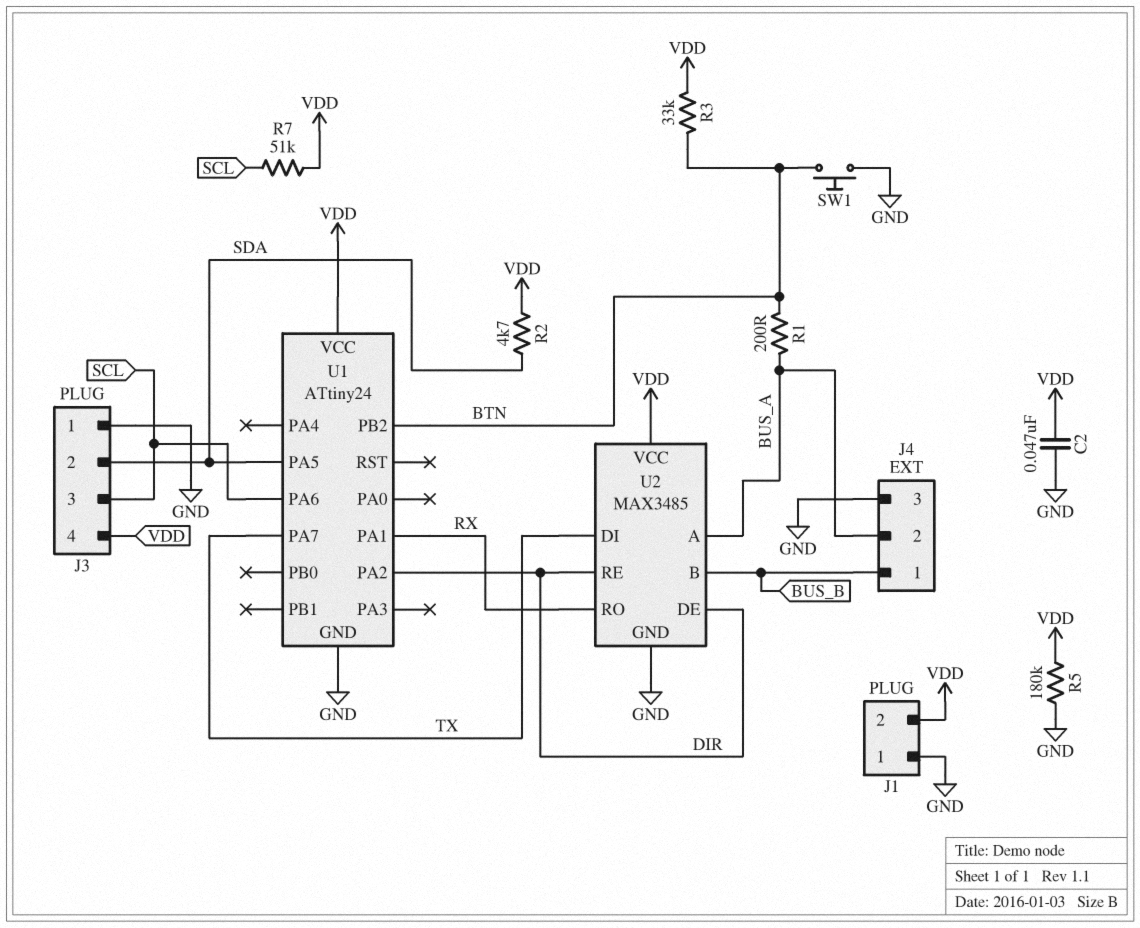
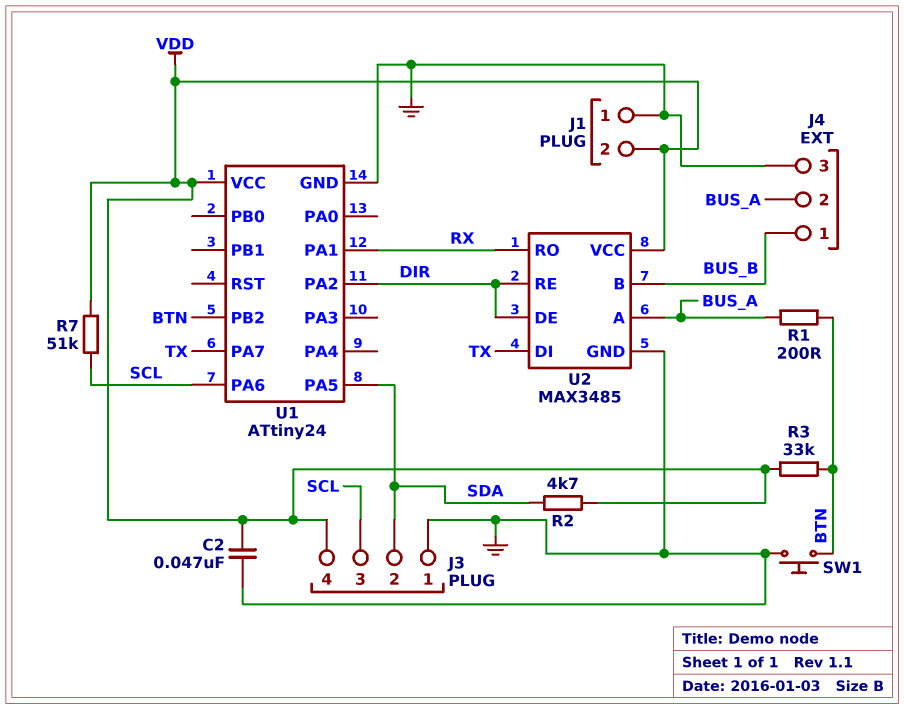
R5: 180k (GND, VDD) -> none

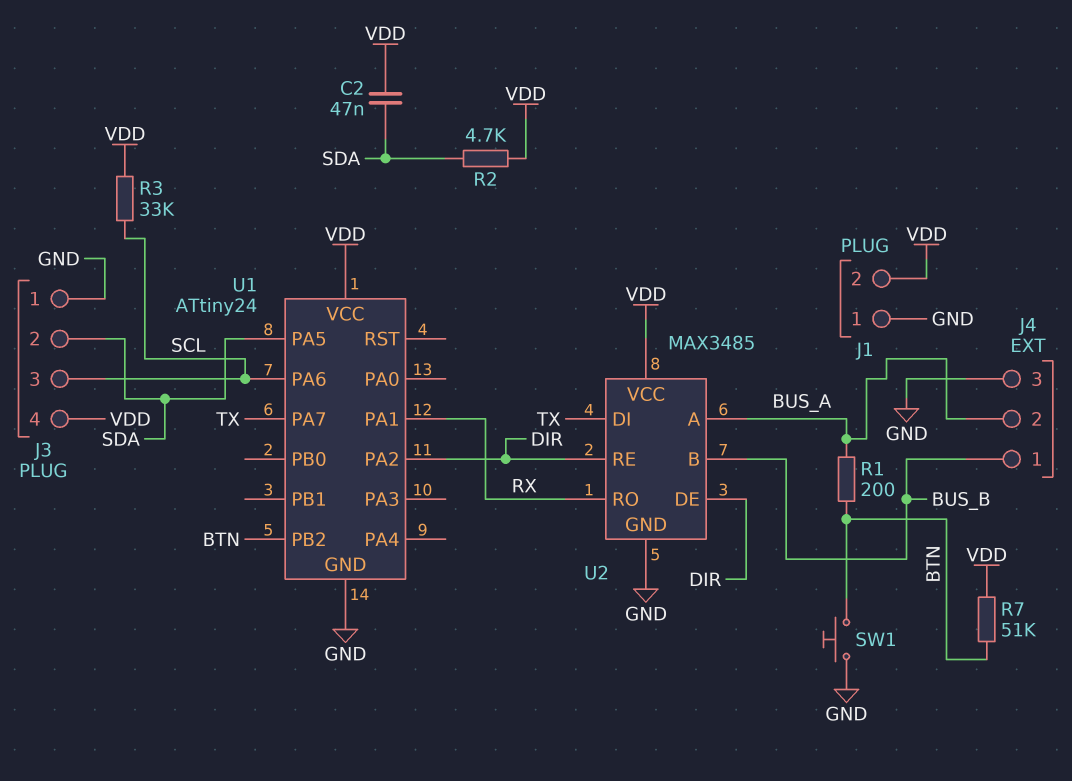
C2: 47nF (GND, VDD) -> 47nF (SDA, VDD)
R3: 33k (BTN, VDD) -> 33k (SCL, VDD)
R7: 51k (SCL, VDD) -> 51k (BTN, VDD)

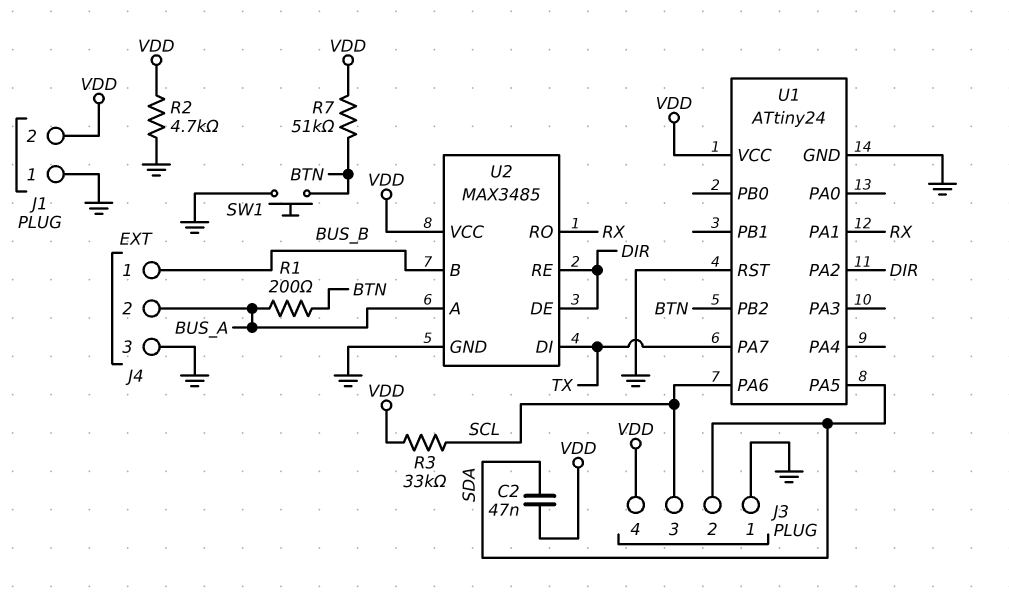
R2: 4.7k (SDA, VDD) -> 4.7k (GND, VDD)
U1 pin RST: none -> GND

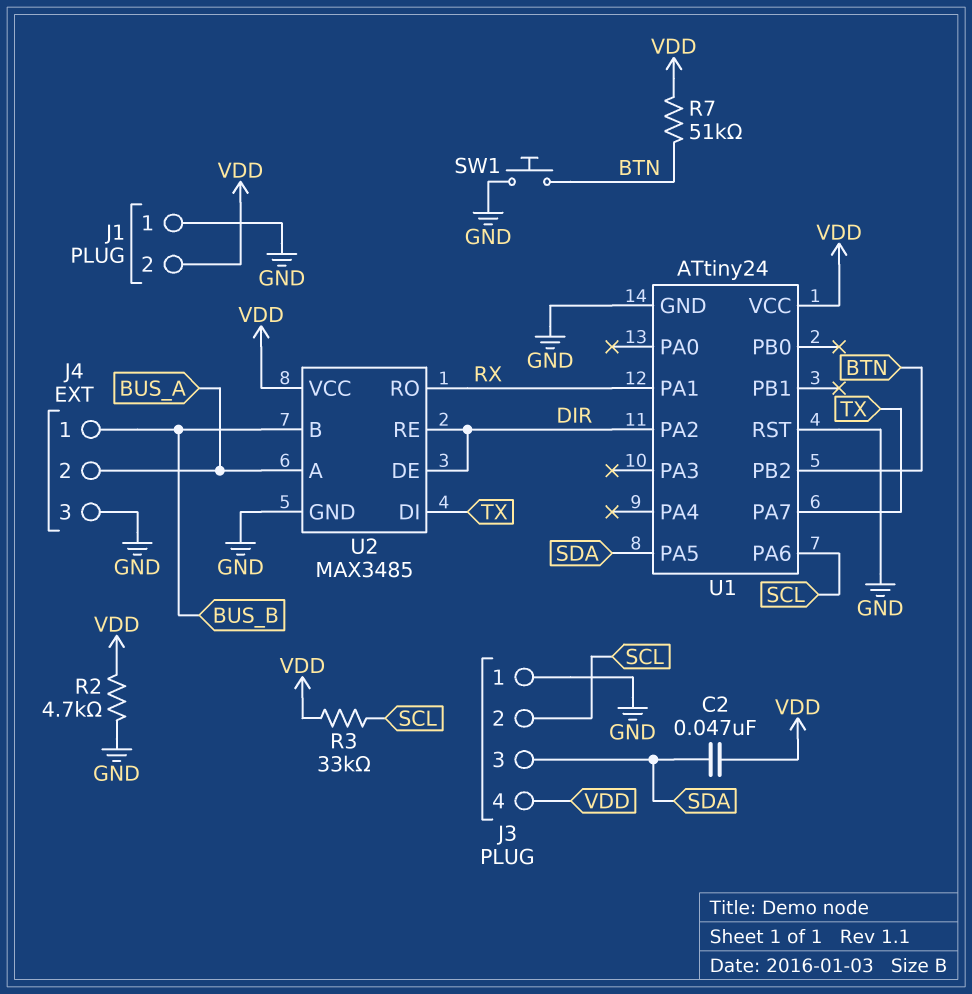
J3 pin 2: SDA -> SCL
J3 pin 3: SCL -> SDA
R1: 200 (BTN, BUS_A) -> none

